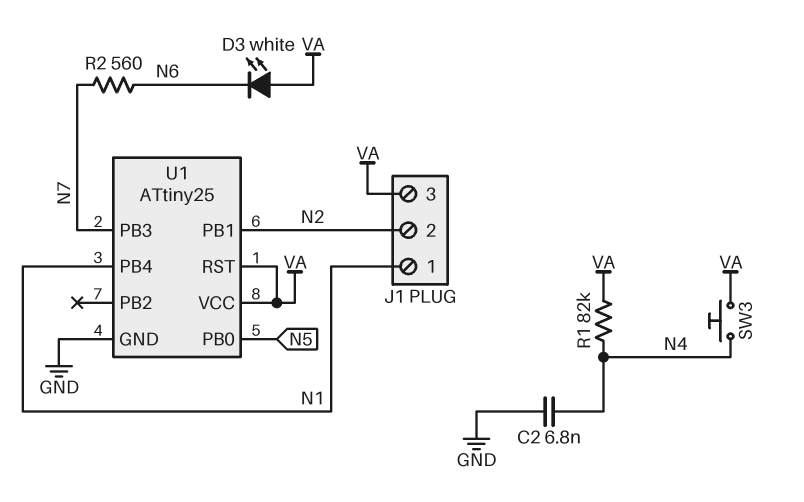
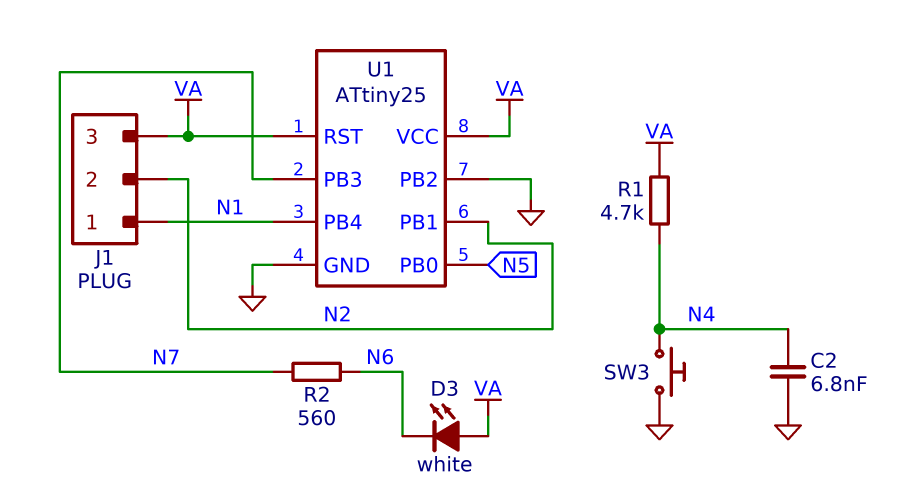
R1: 82k (N4, VA) -> 4.7k (N4, VA)
SW3: button (N4, VA) -> button (GND, N4)
U1 pin PB2: none -> GND

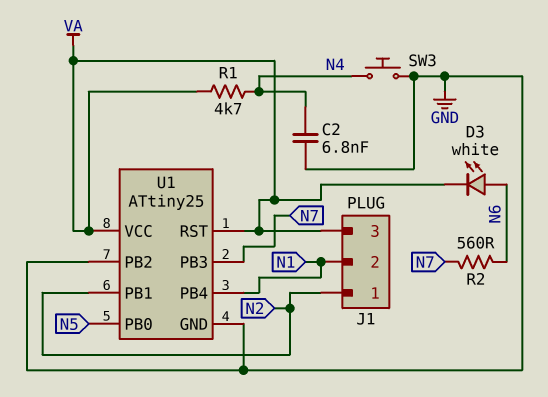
D3: LED white (A VA, K N6) -> LED white (A N6, K VA)
J1 pin 1: N1 -> N2
J1 pin 2: N2 -> N1

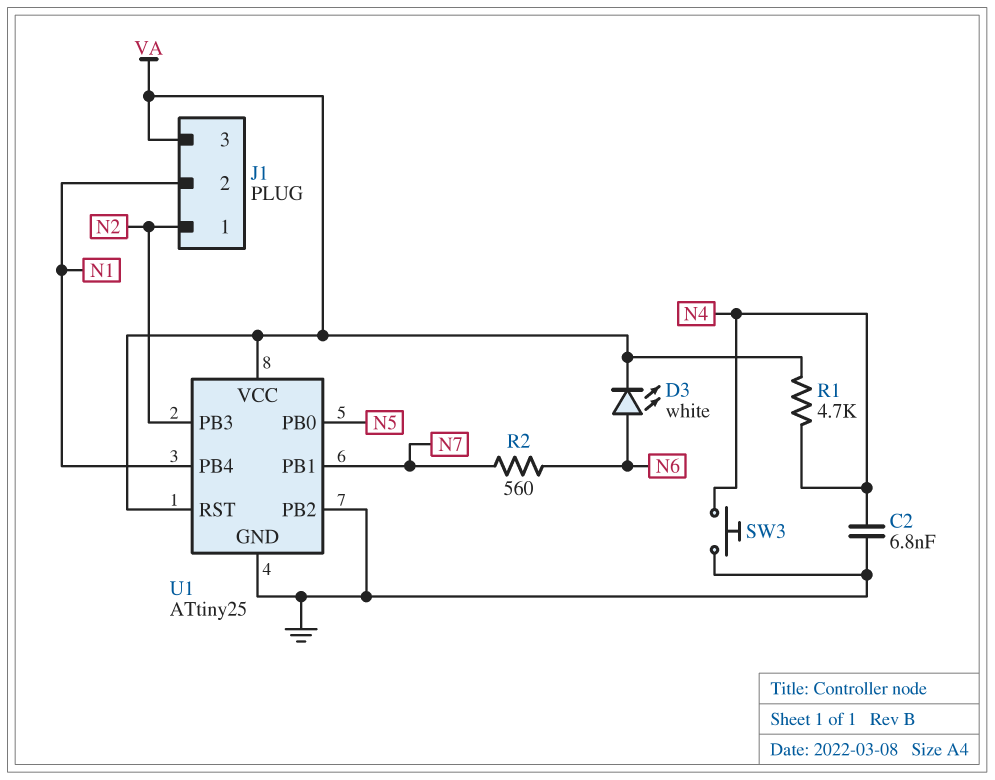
U1 pin PB1: N2 -> N7
U1 pin PB3: N7 -> N2

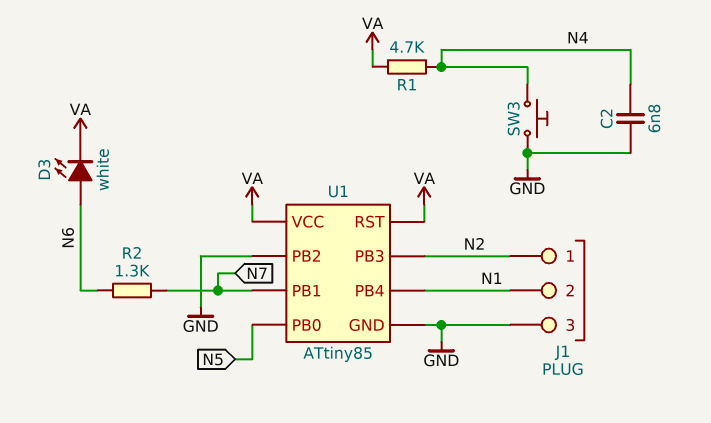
J1 pin 3: VA -> GND
R2: 560 (N6, N7) -> 1.3k (N6, N7)
U1: ATtiny25 -> ATtiny85

